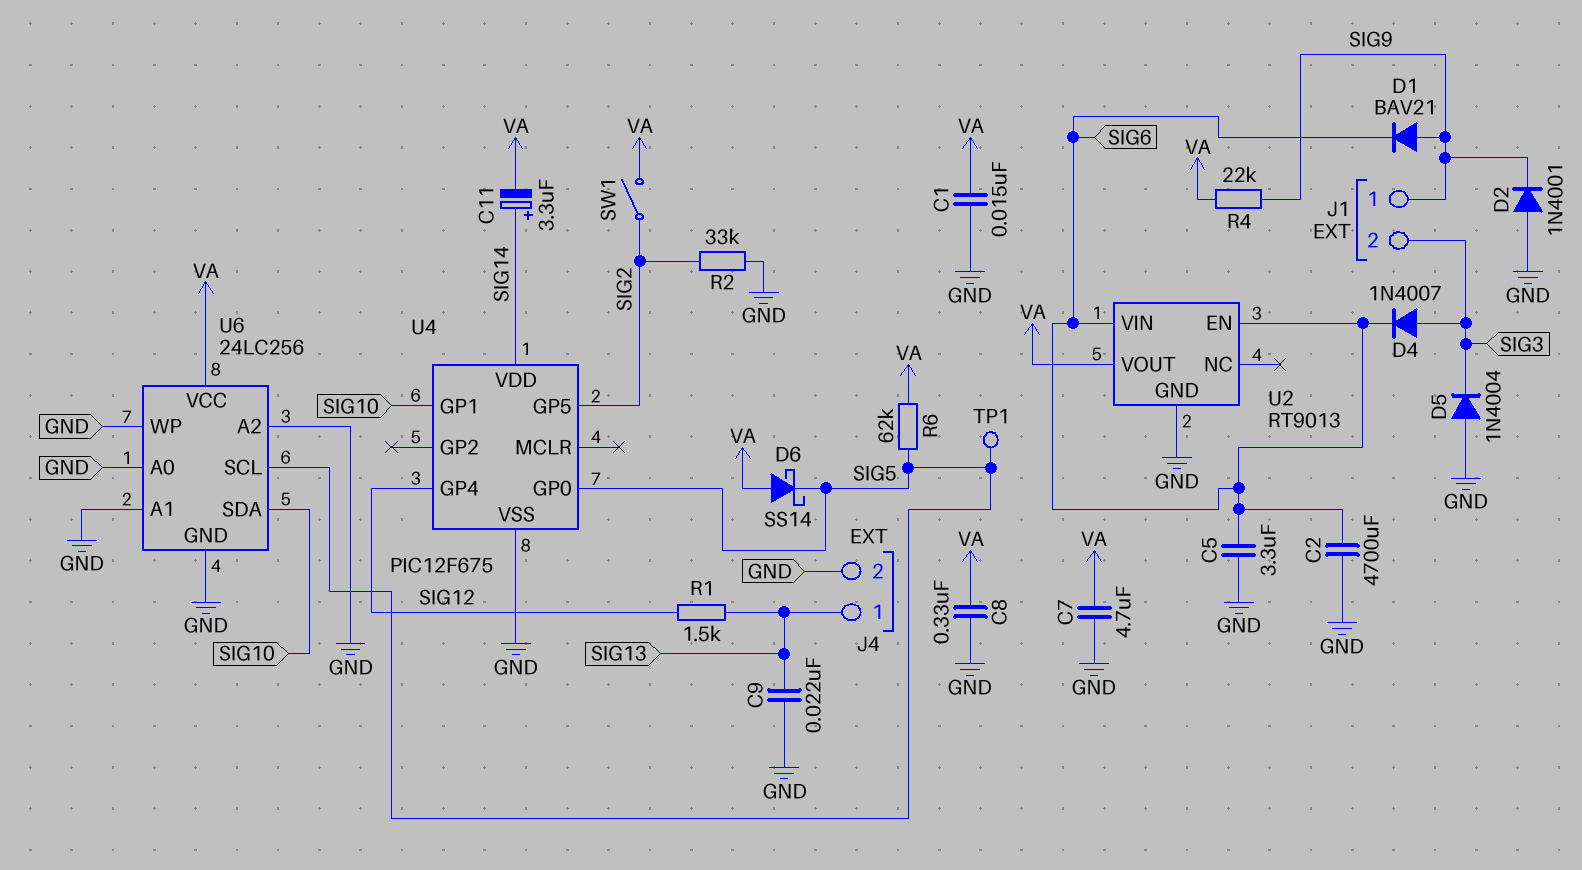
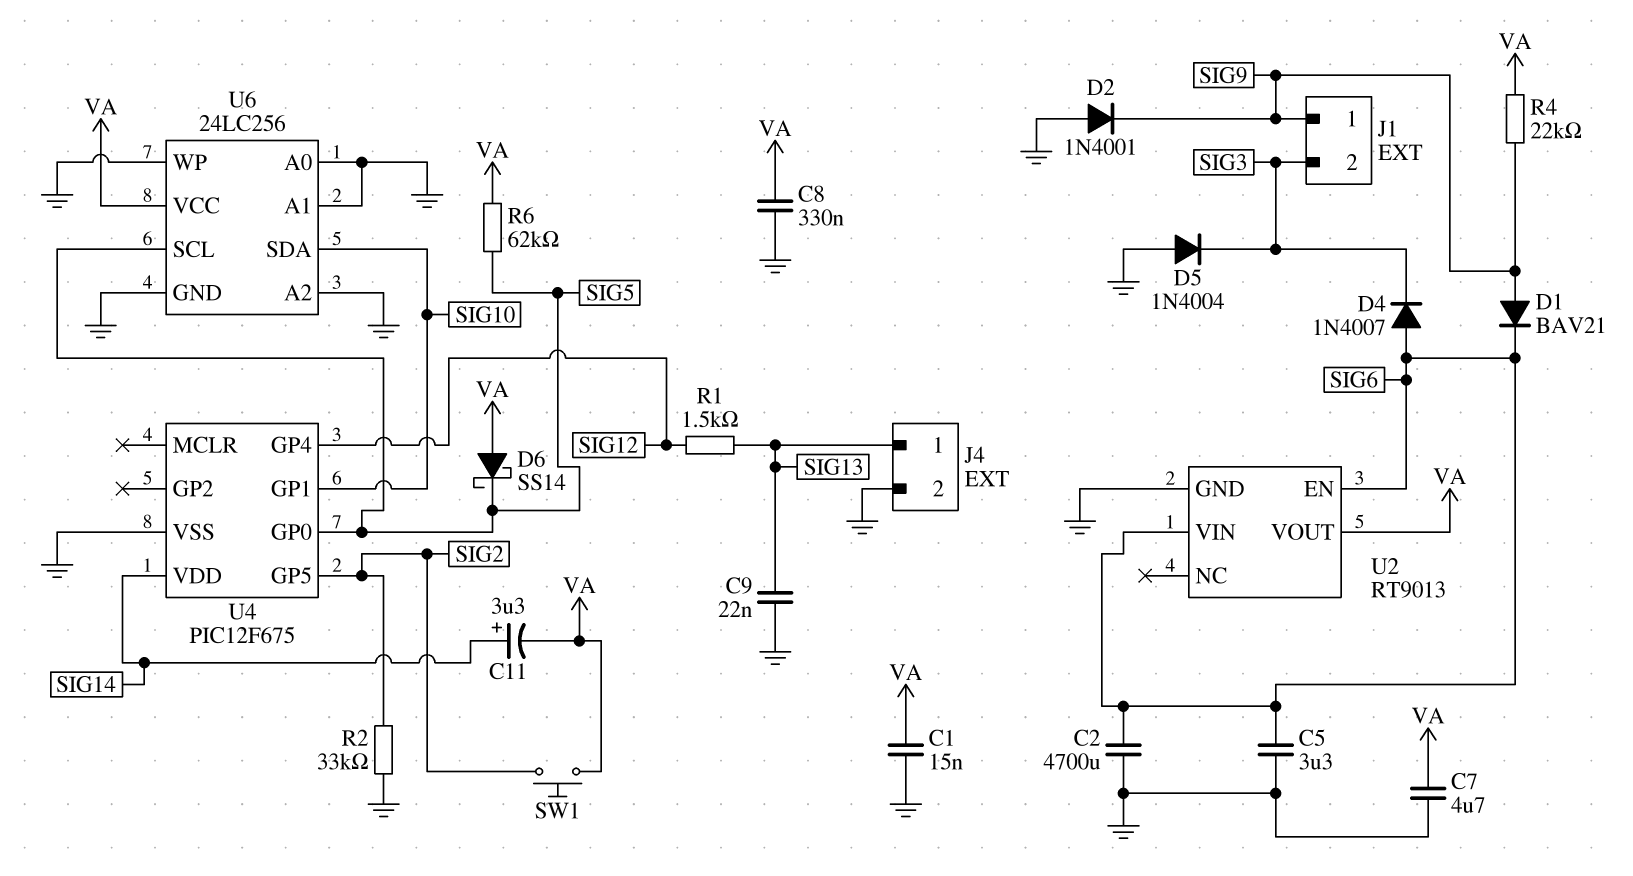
D4: diode 1N4007 (A SIG3, K SIG6) -> diode 1N4007 (A SIG6, K SIG3)
SW1: switch (SIG2, VA) -> button (SIG2, VA)
TP1: test point (SIG5) -> none

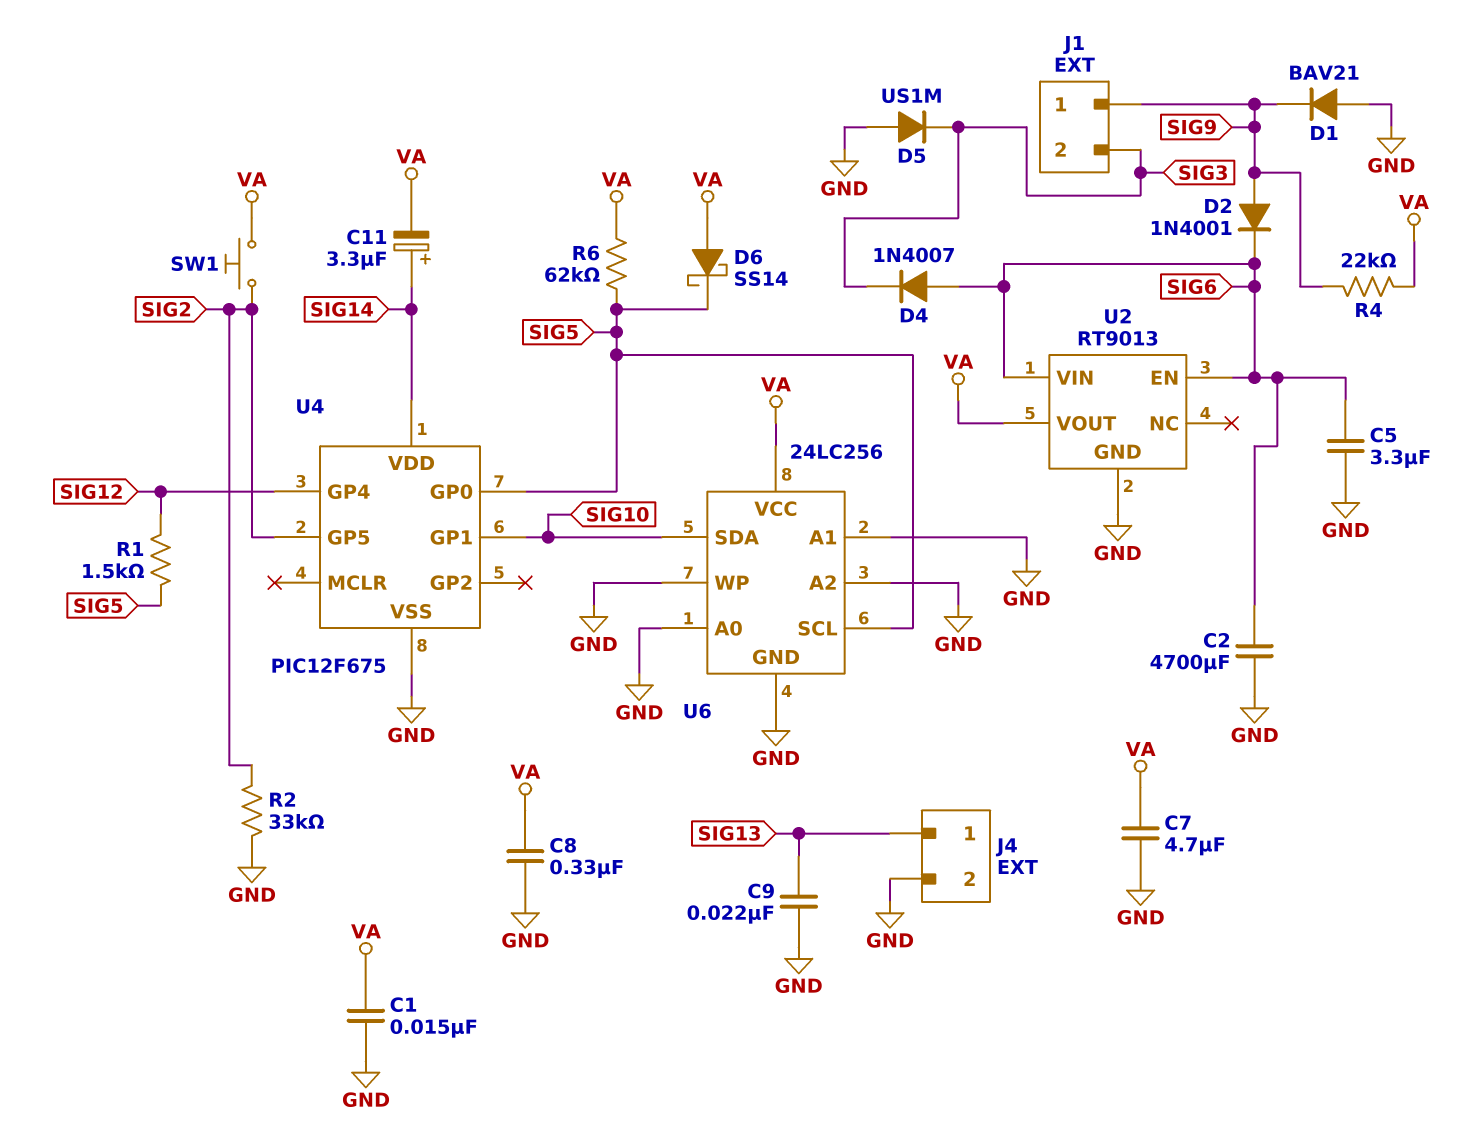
D1: diode BAV21 (A SIG9, K SIG6) -> diode BAV21 (A GND, K SIG9)
D2: diode 1N4001 (A GND, K SIG9) -> diode 1N4001 (A SIG9, K SIG6)
D5: diode 1N4004 (A GND, K SIG3) -> diode US1M (A GND, K SIG3)
R1: 1.5k (SIG12, SIG13) -> 1.5k (SIG5, SIG12)

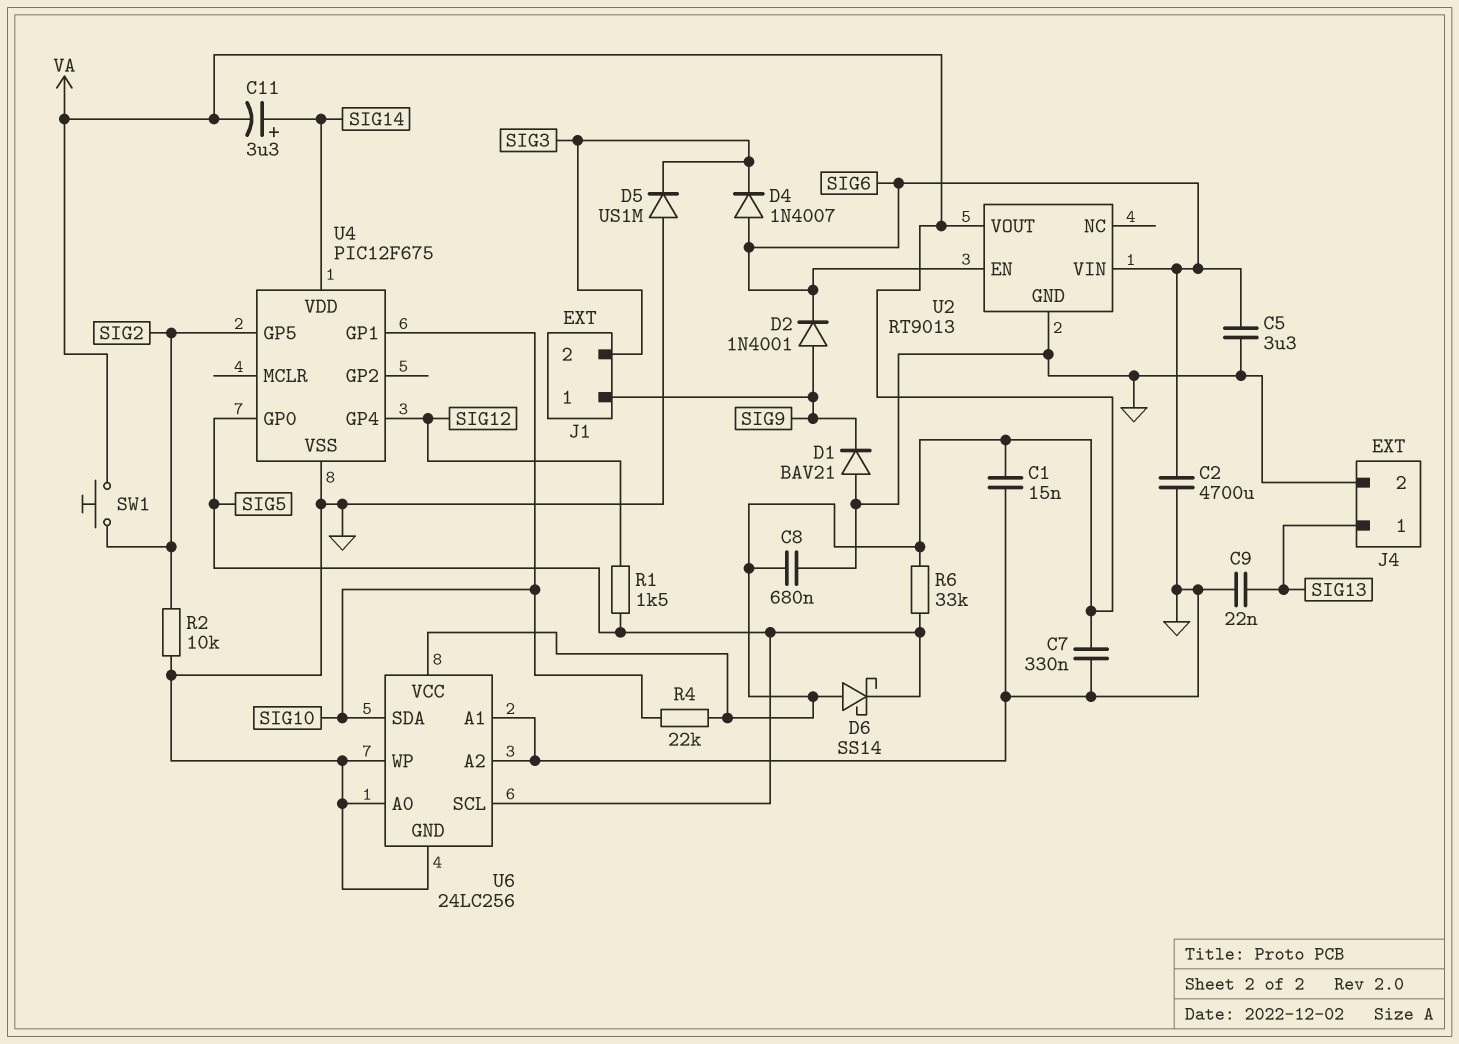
C7: 4.7uF (GND, VA) -> 330nF (GND, VA)
C8: 330nF (GND, VA) -> 680nF (GND, VA)
R2: 33k (GND, SIG2) -> 10k (GND, SIG2)
R4: 22k (SIG9, VA) -> 22k (SIG10, VA)
R6: 62k (SIG5, VA) -> 33k (SIG5, VA)

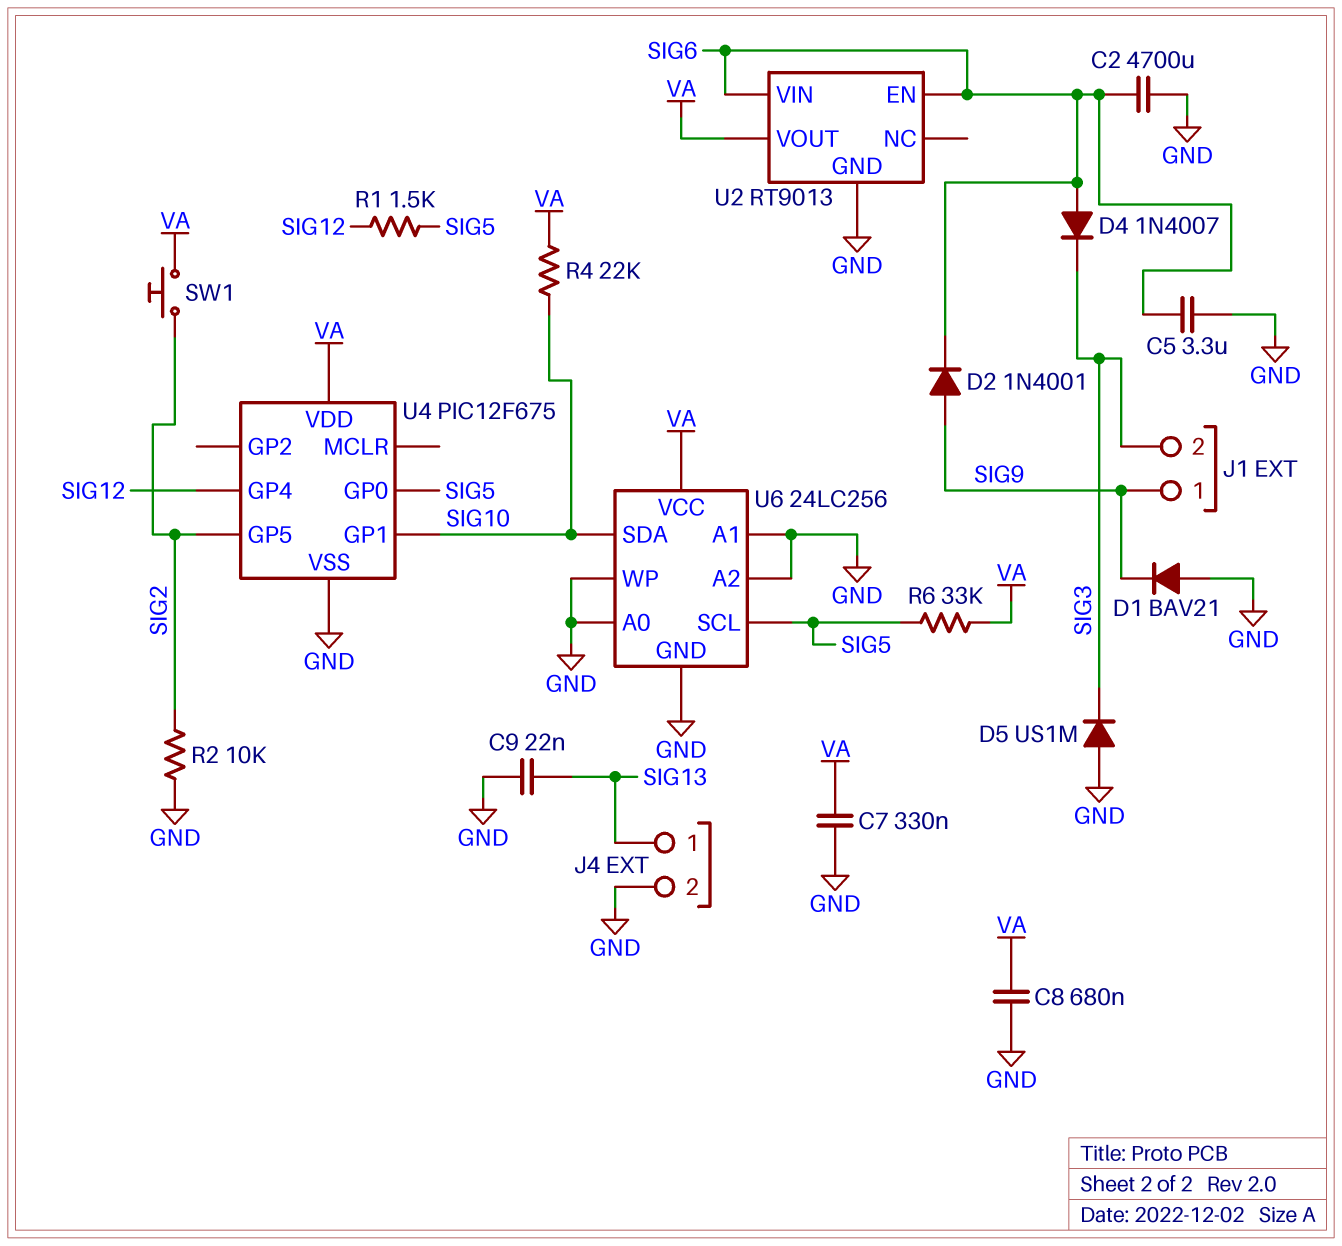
C1: 15nF (GND, VA) -> none
C11: 3.3uF (plus SIG14, minus VA) -> none
D6: schottky SS14 (A VA, K SIG5) -> none
U4 pin VDD: SIG14 -> VA

